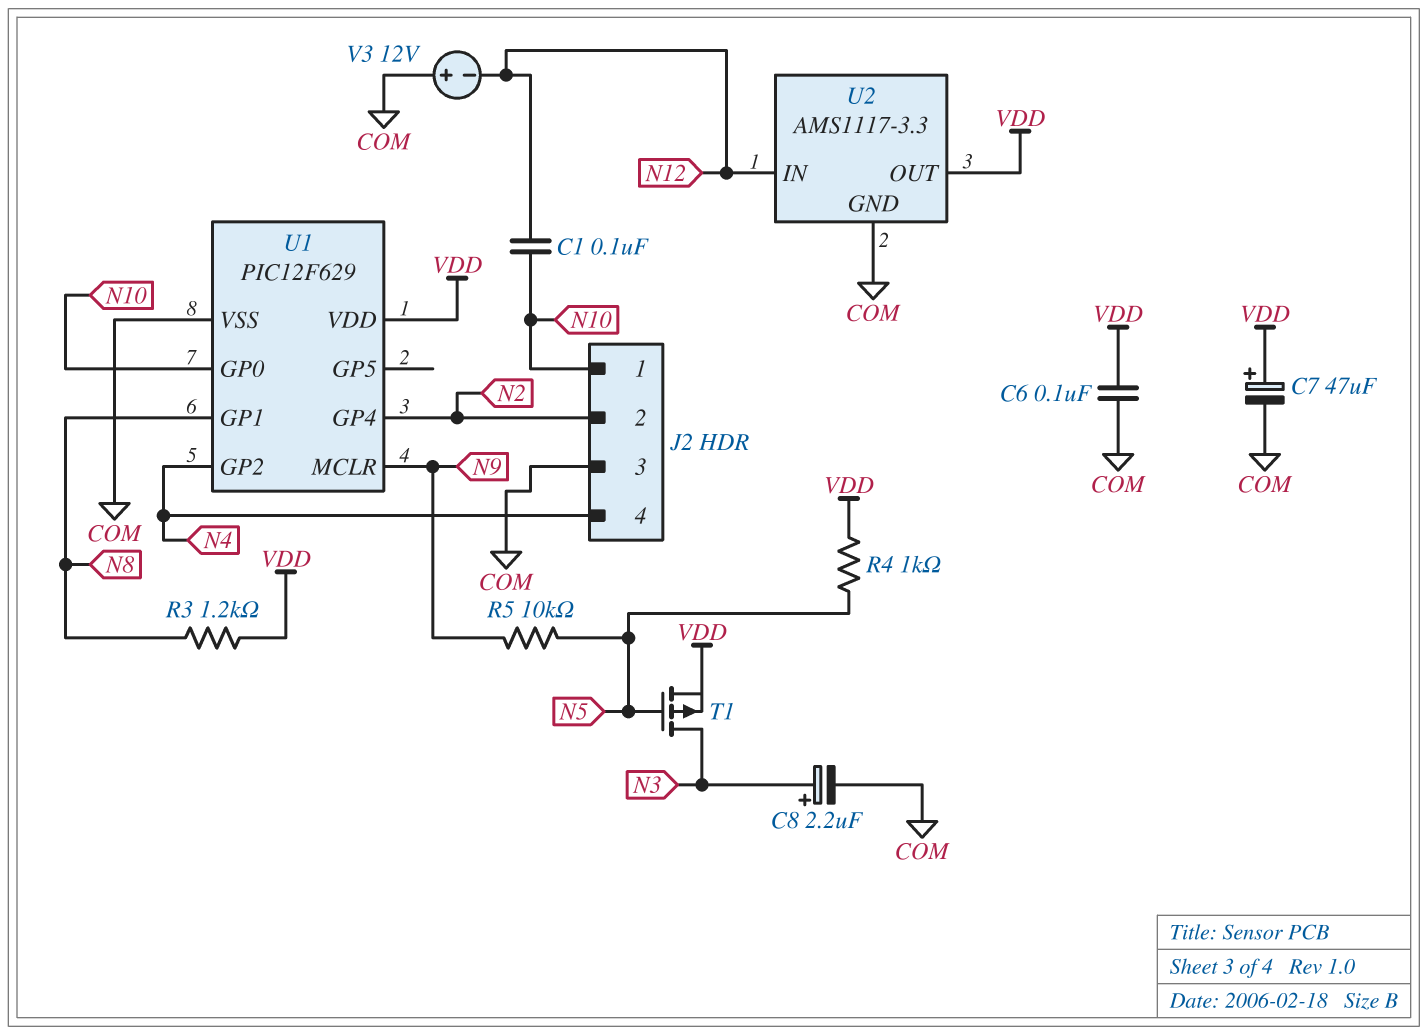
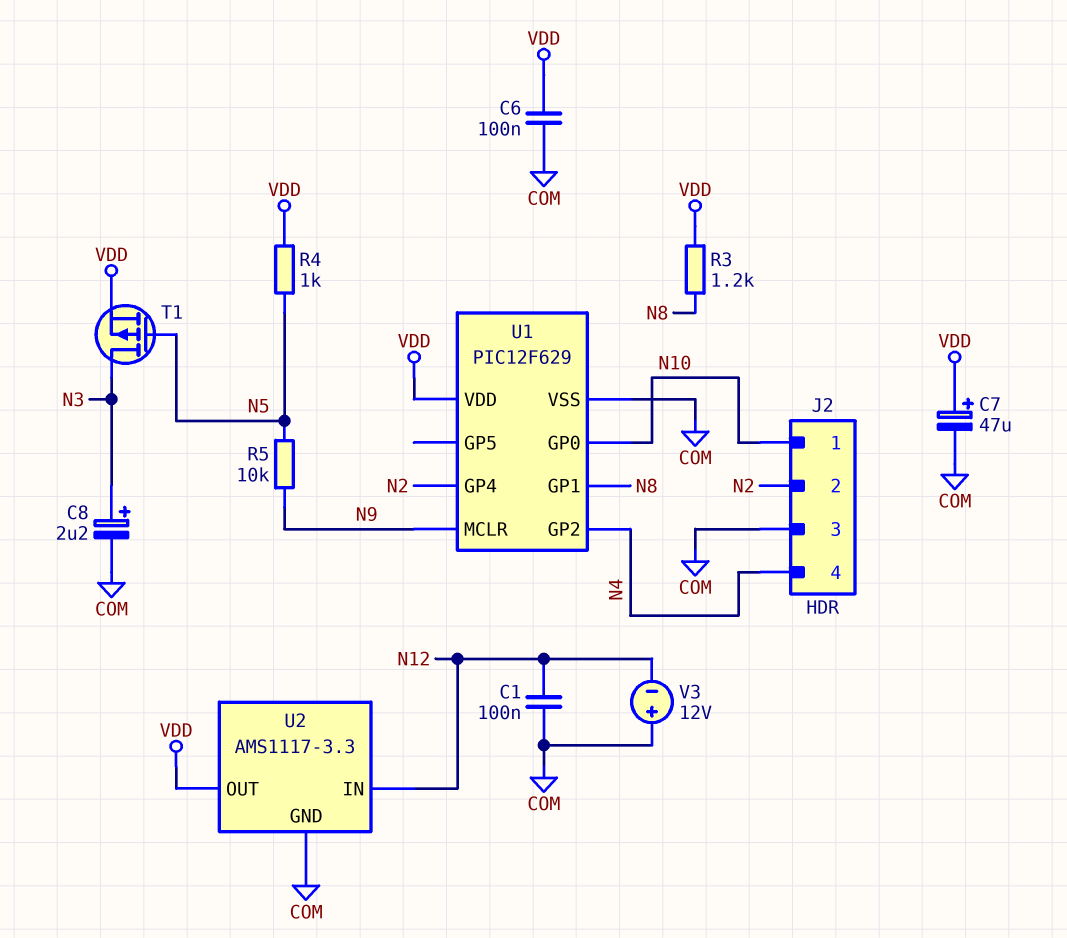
C1: 100nF (N10, N12) -> 100nF (COM, N12)

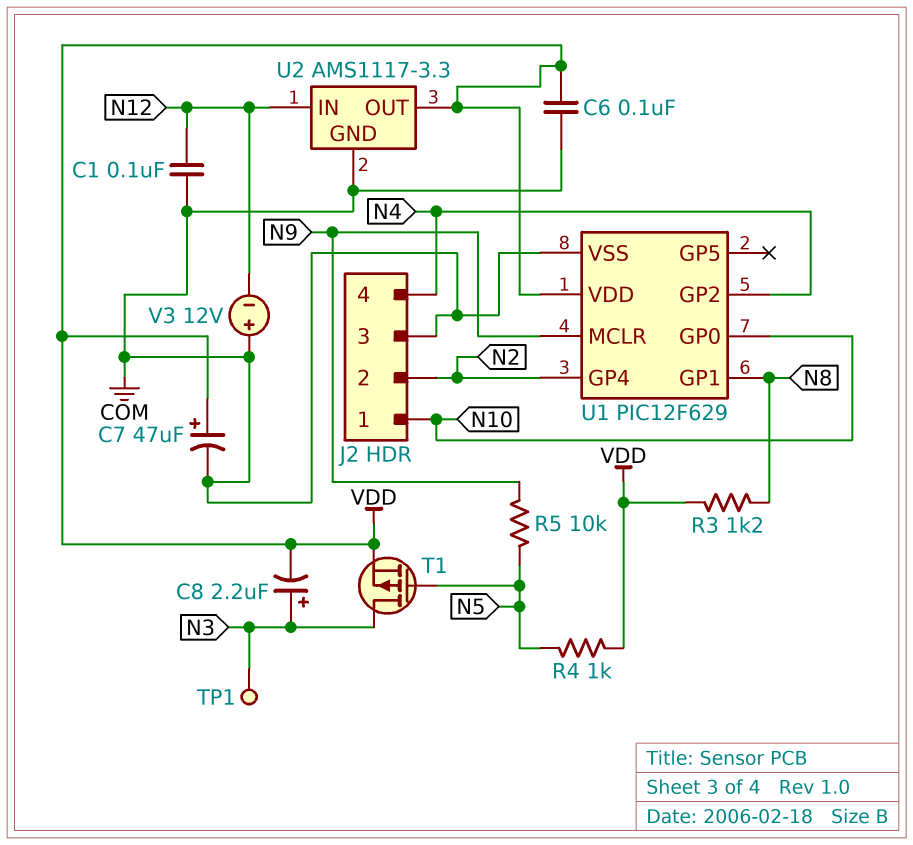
C8: 2.2uF (plus N3, minus COM) -> 2.2uF (plus N3, minus VDD)
TP1: none -> test point (N3)

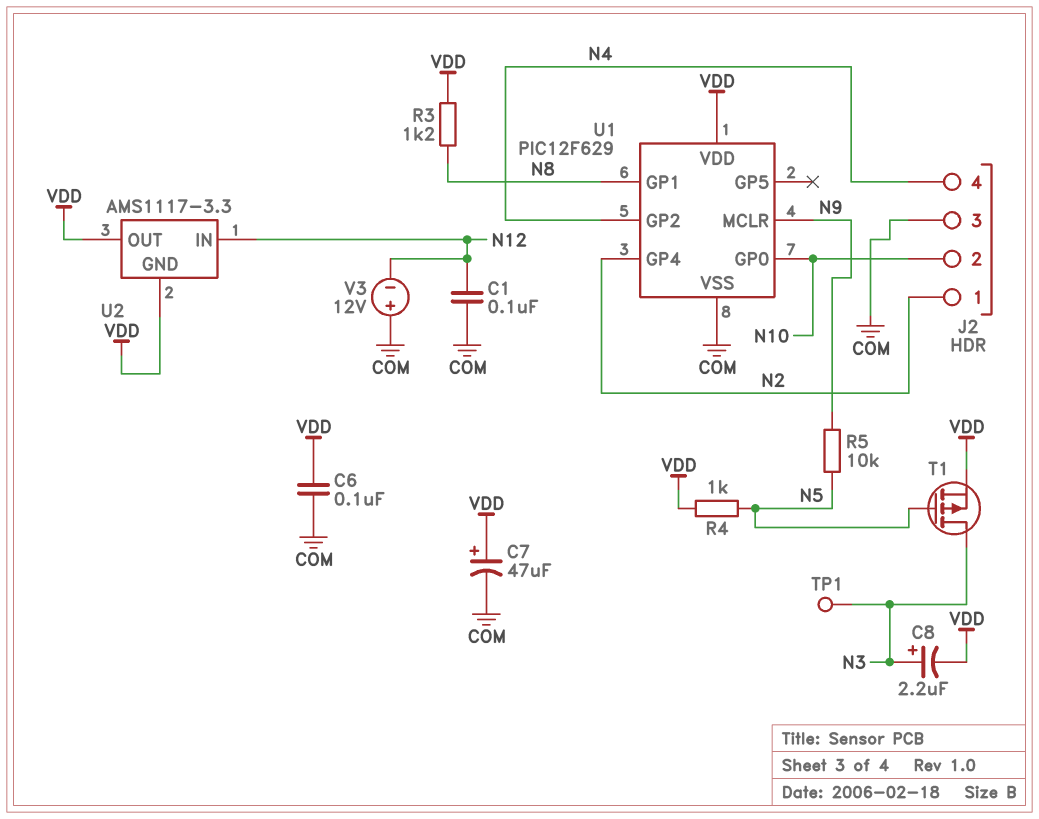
J2 pin 1: N10 -> N2
J2 pin 2: N2 -> N10
U2 pin GND: COM -> VDD

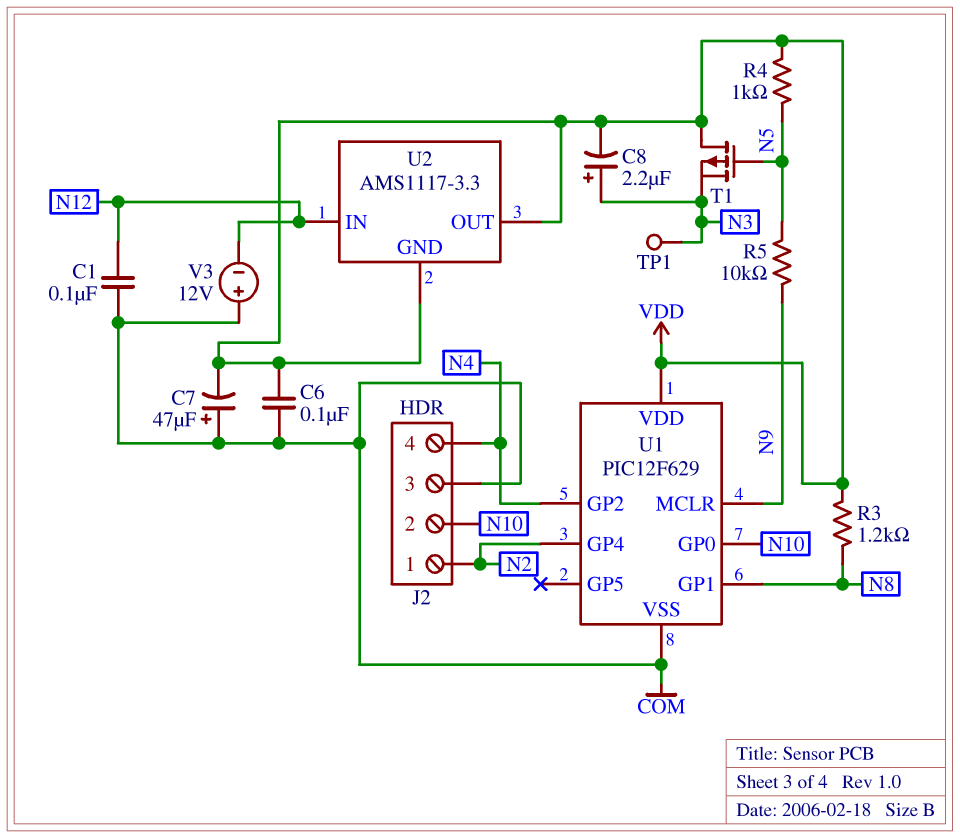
C7: 47uF (plus VDD, minus COM) -> 47uF (plus COM, minus VDD)
T1: PMOS (G N5, D N3, S VDD) -> PMOS (G N5, D VDD, S N3)

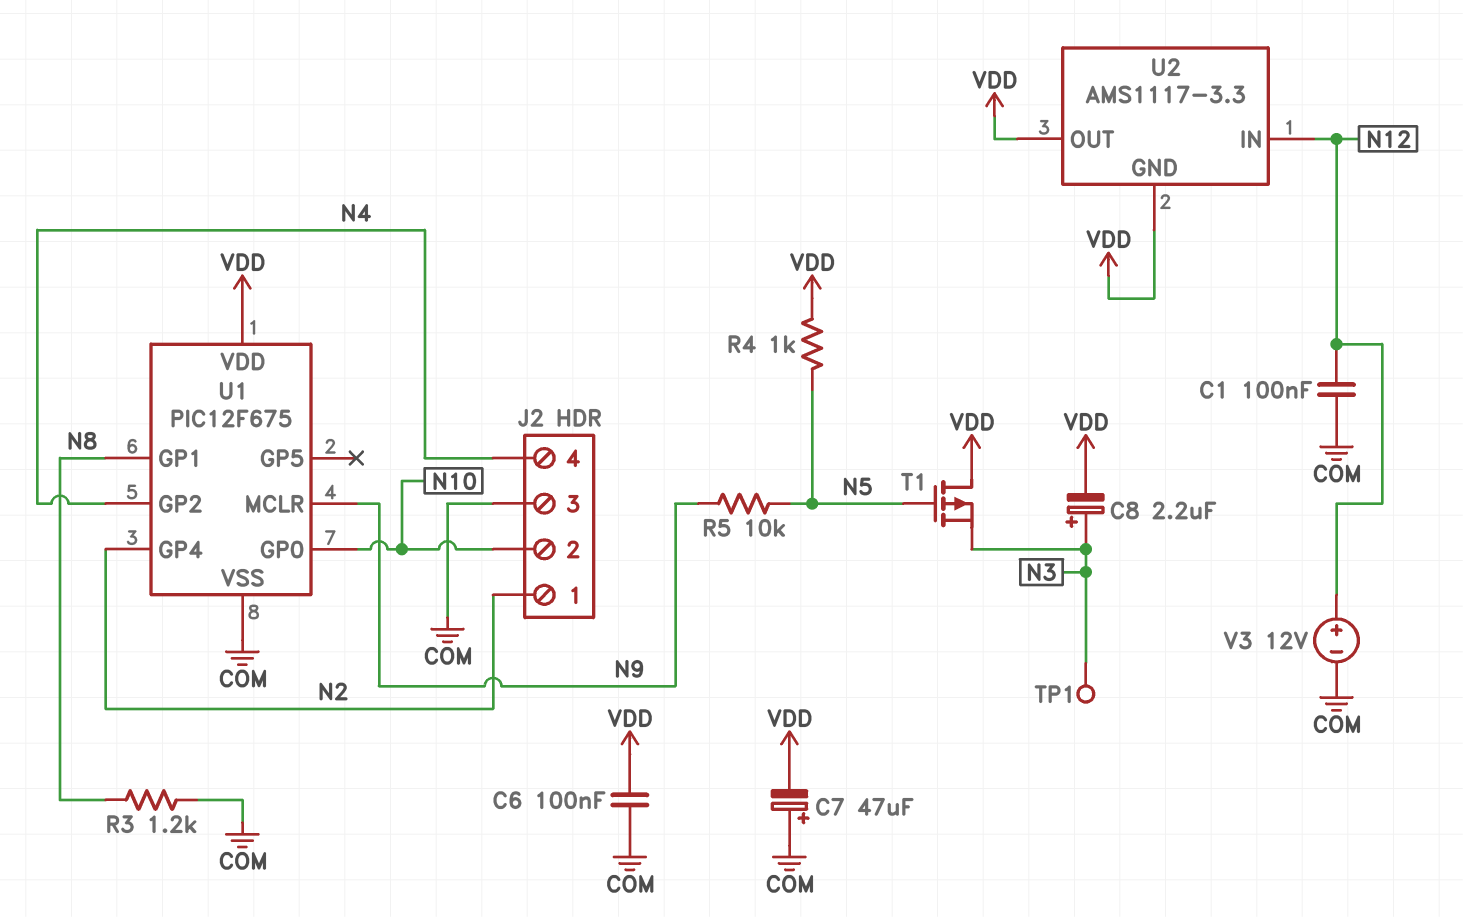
R3: 1.2k (N8, VDD) -> 1.2k (COM, N8)
U1: PIC12F629 -> PIC12F675
V3: 12V (plus COM, minus N12) -> 12V (plus N12, minus COM)

